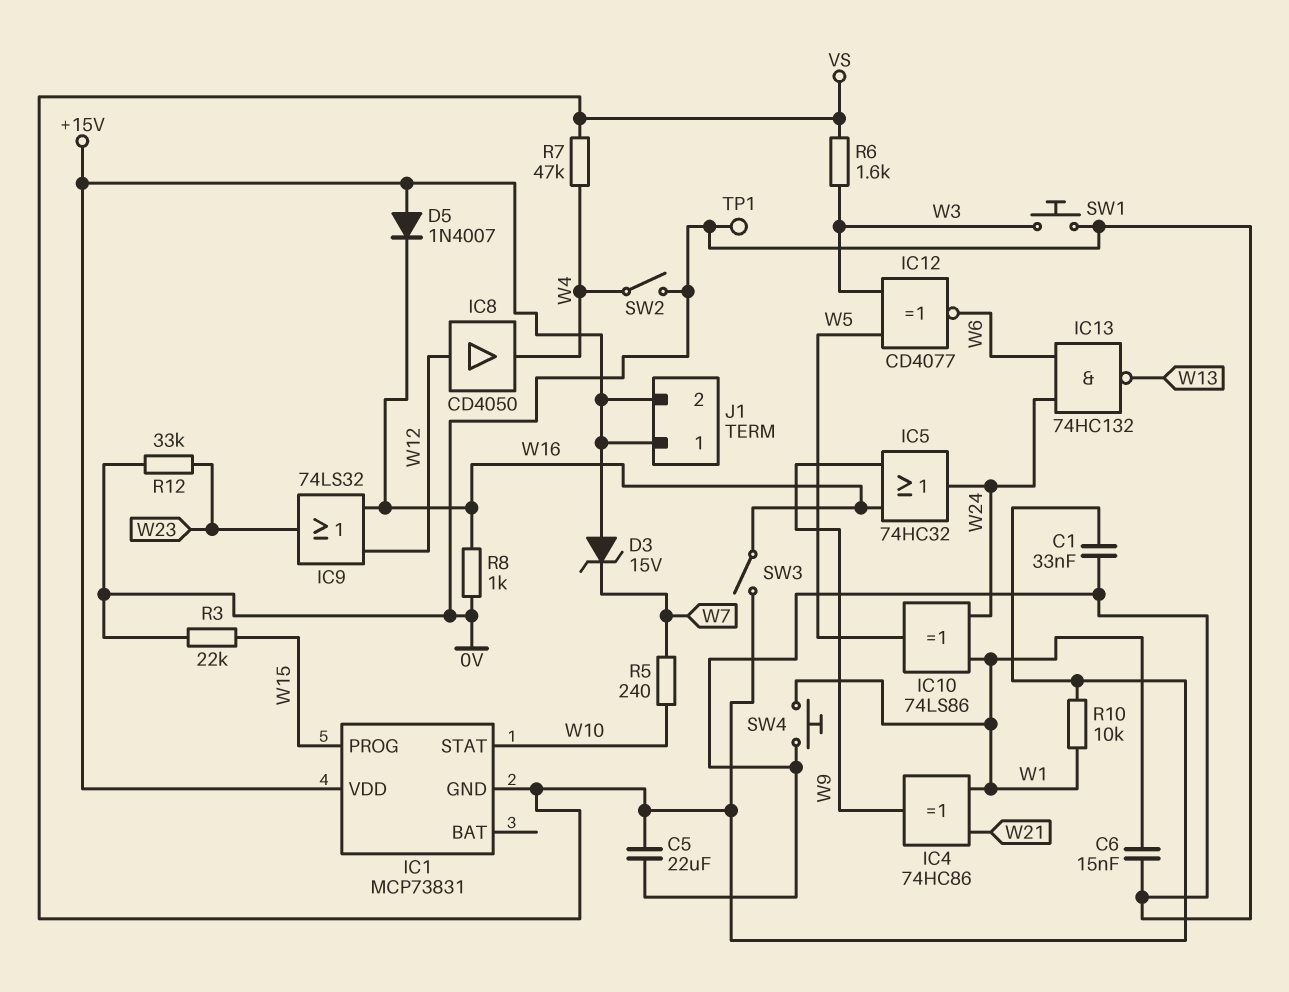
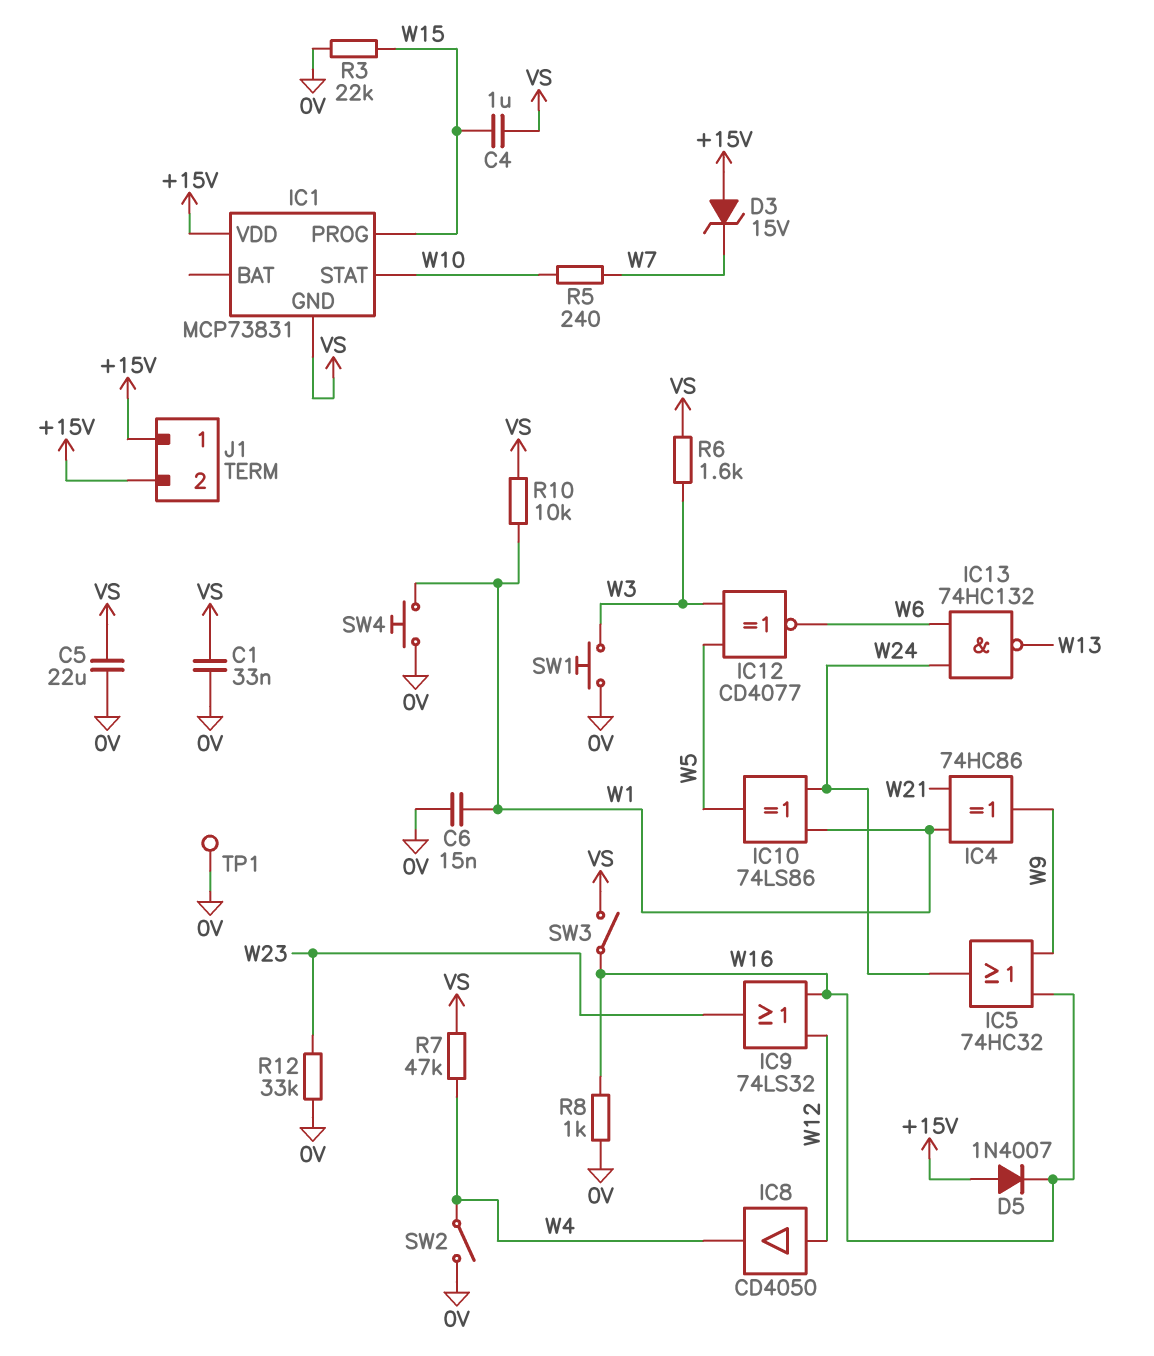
C4: none -> 1uF (VS, W15)

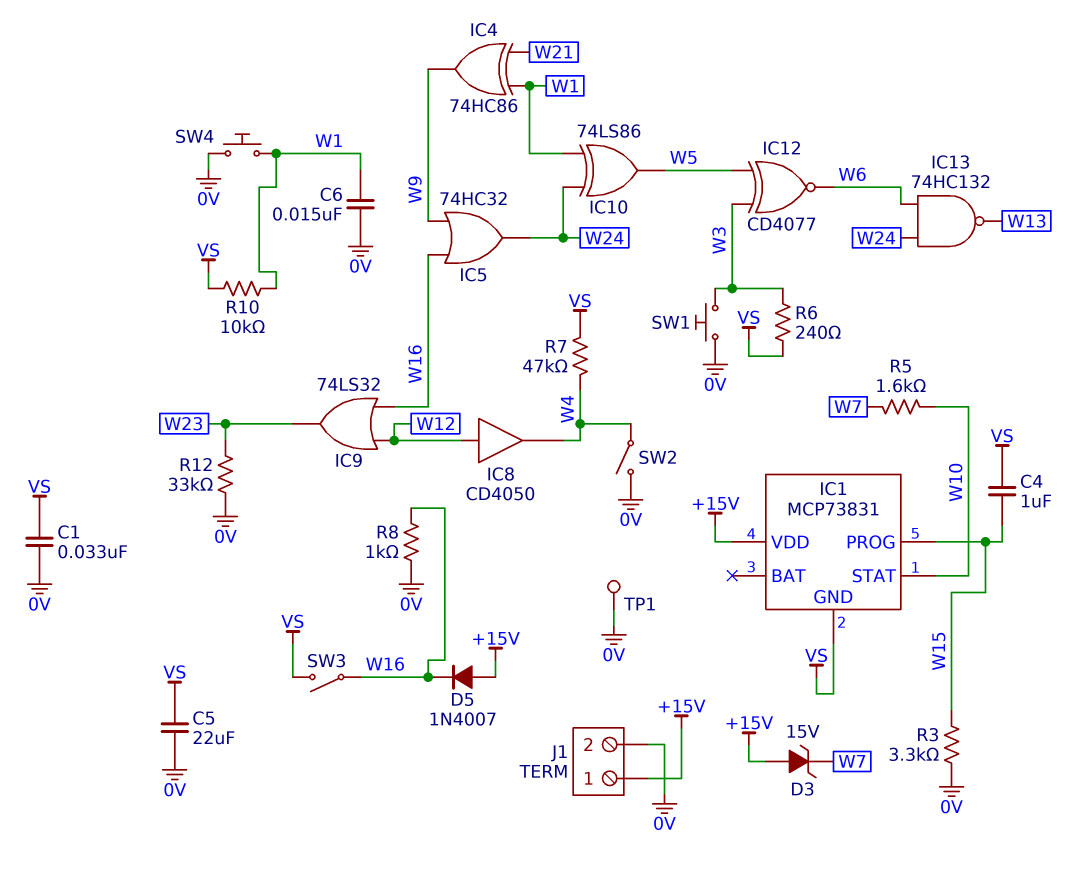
J1 pin 2: +15V -> 0V
R3: 22k (0V, W15) -> 3.3k (0V, W15)
R5: 240 (W7, W10) -> 1.6k (W7, W10)
R6: 1.6k (VS, W3) -> 240 (VS, W3)

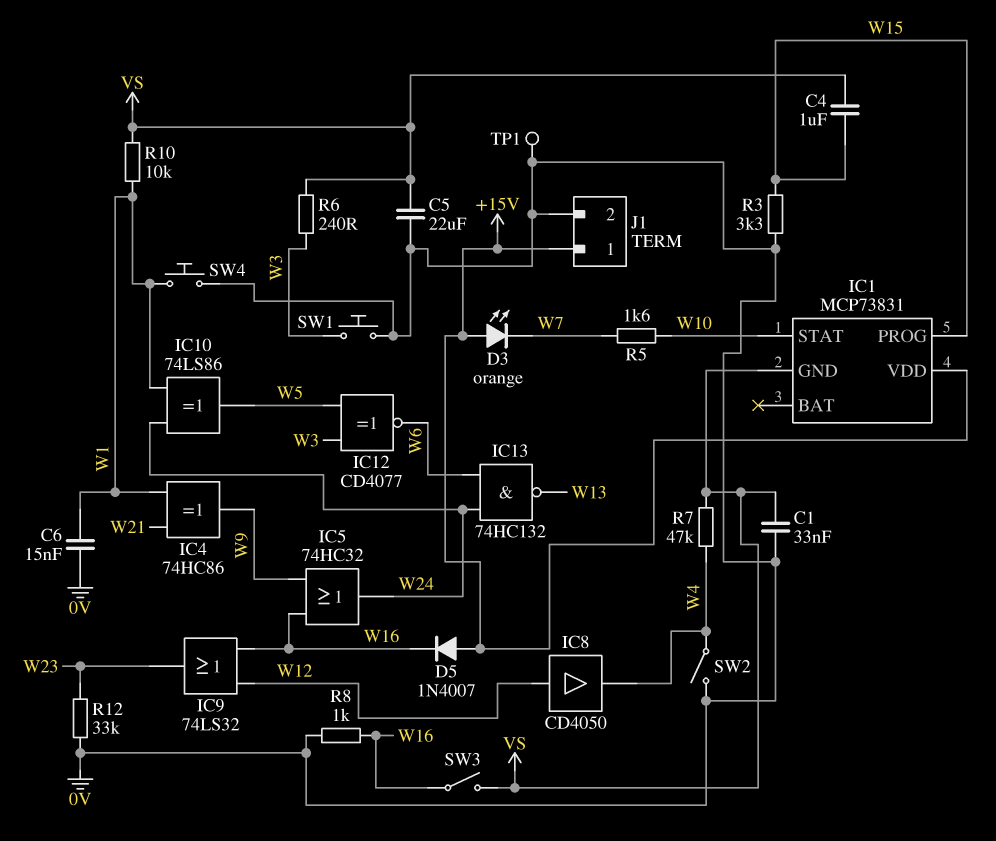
D3: zener 15V (A +15V, K W7) -> LED orange (A +15V, K W7)

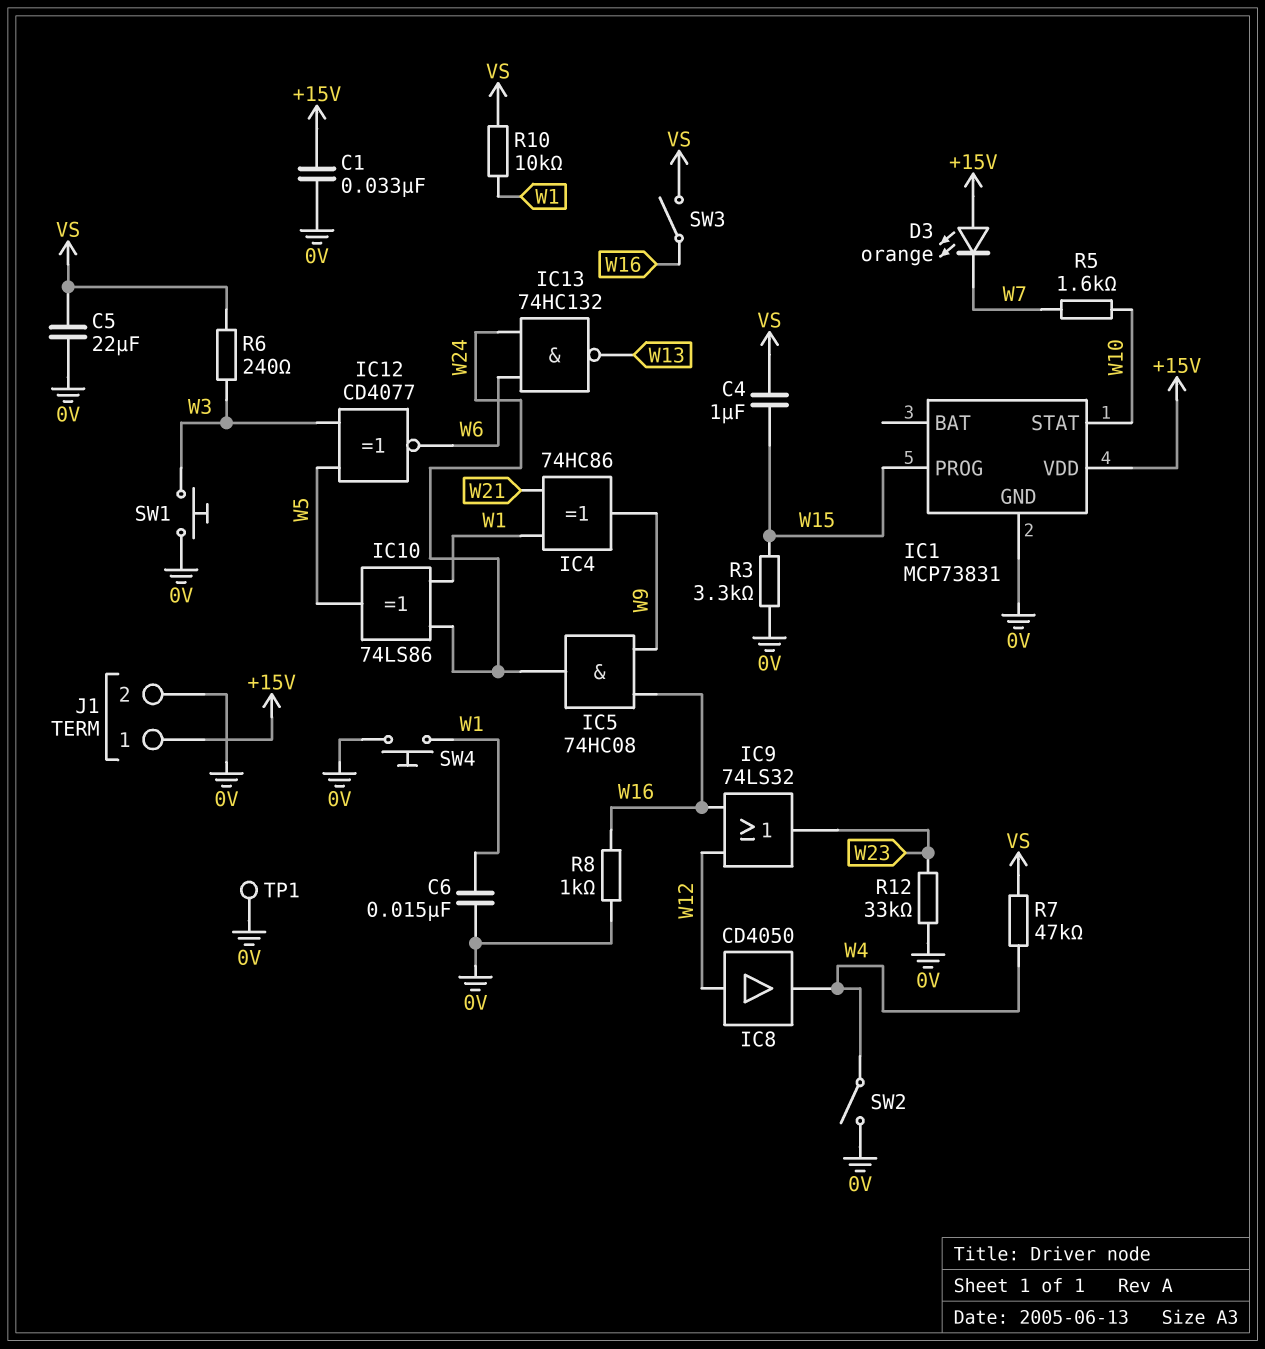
C1: 33nF (0V, VS) -> 33nF (+15V, 0V)
D5: diode 1N4007 (A +15V, K W16) -> none
IC1 pin GND: VS -> 0V
IC5: OR 74HC32 (in W9, in W16, out W24) -> AND 74HC08 (in W9, in W16, out W24)

